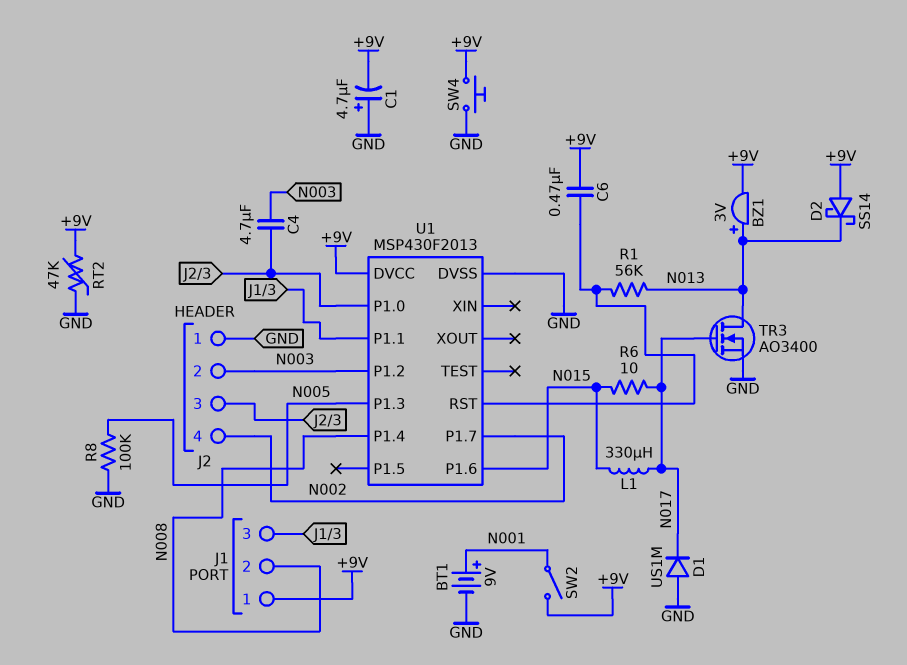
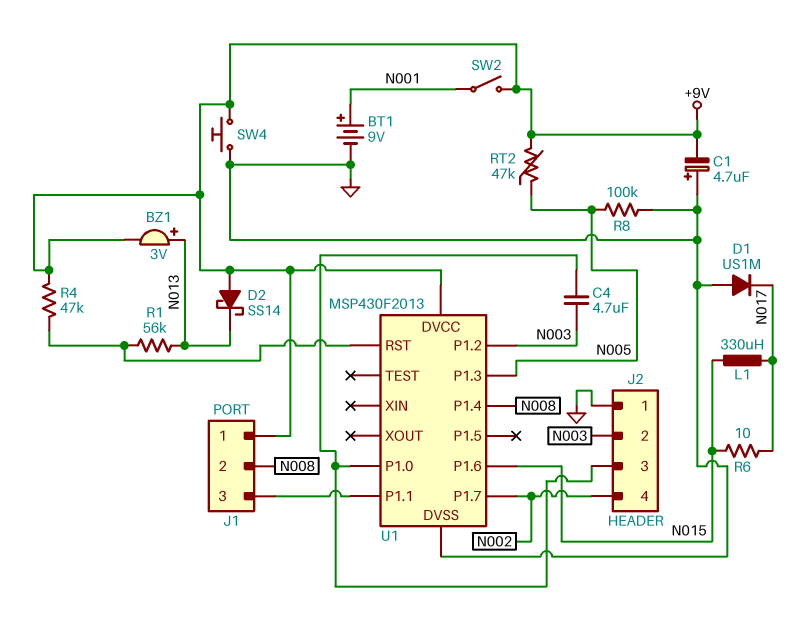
C6: 470nF (+9V, U1/RST) -> none
R4: none -> 47k (+9V, U1/RST)
RT2: 47k (+9V, GND) -> 47k (+9V, N005)
TR3: NMOS AO3400 (G N017, D N013, S GND) -> none

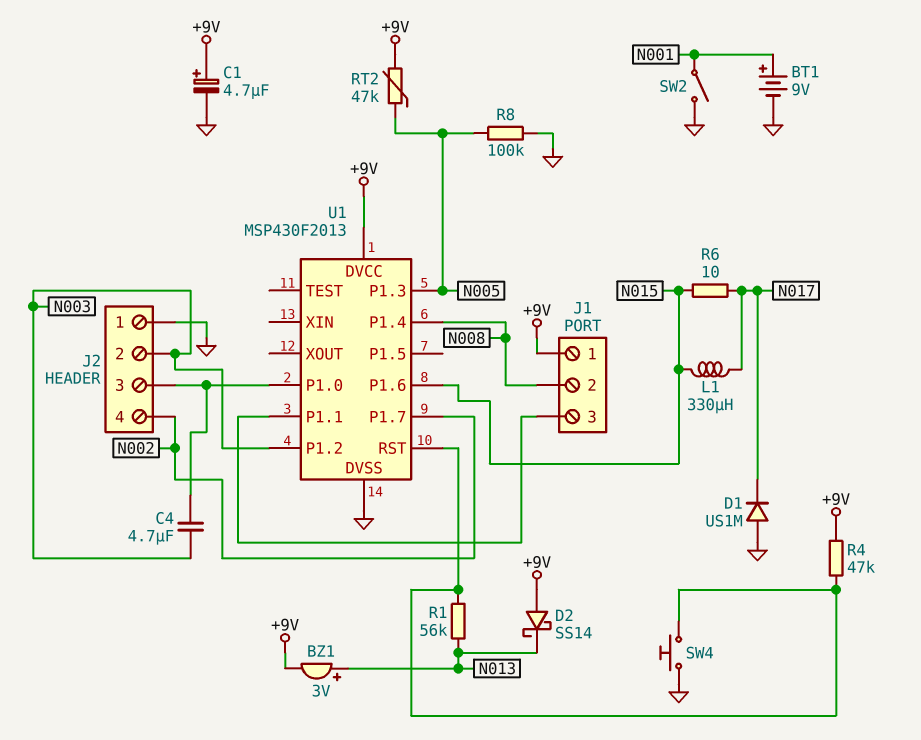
C1: 4.7uF (plus GND, minus +9V) -> 4.7uF (plus +9V, minus GND)
SW2: switch (+9V, N001) -> switch (GND, N001)
SW4: button (+9V, GND) -> button (GND, U1/RST)

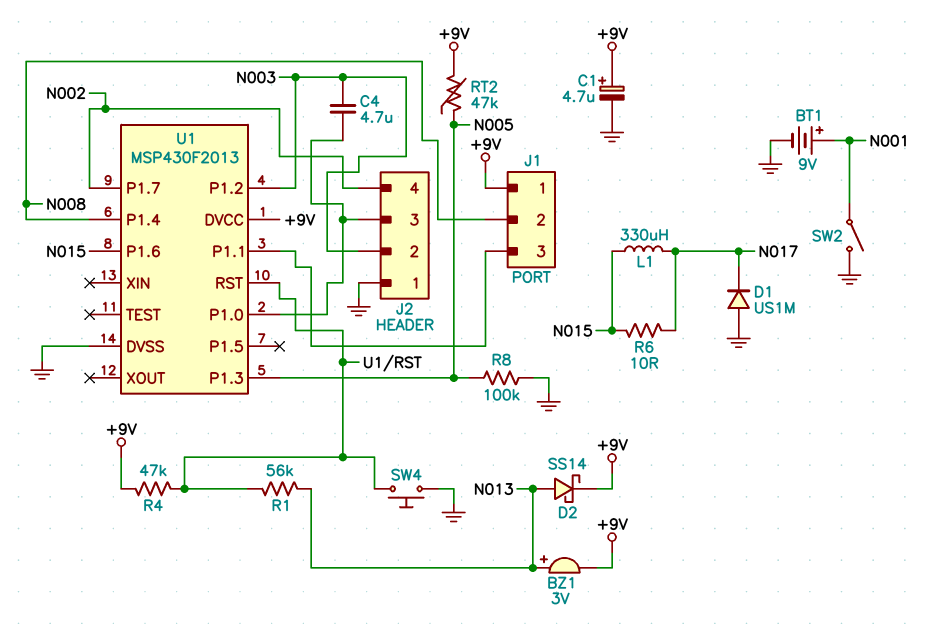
D2: schottky SS14 (A +9V, K N013) -> schottky SS14 (A N013, K +9V)

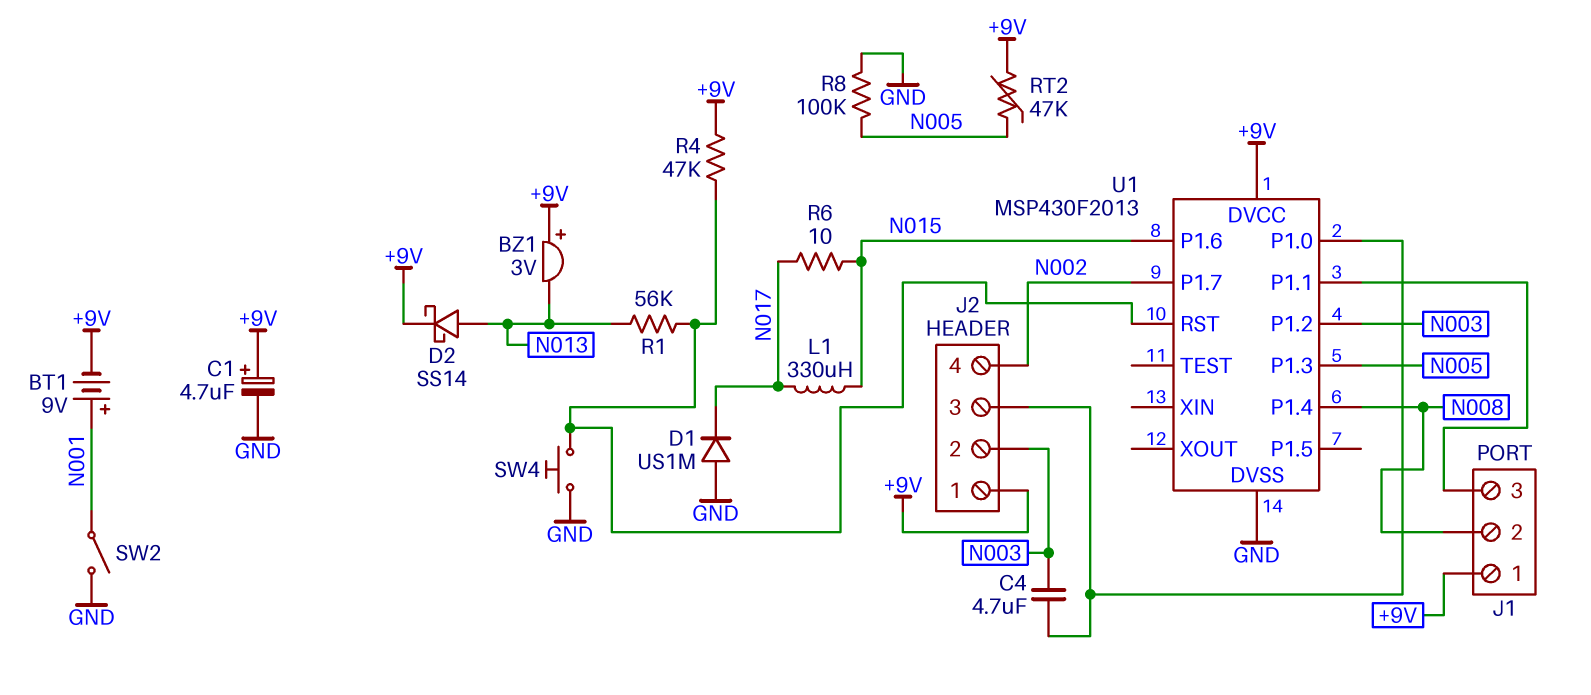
BT1: 9V (plus N001, minus GND) -> 9V (plus N001, minus +9V)
BZ1: buzzer 3V (plus N013, minus +9V) -> buzzer 3V (plus +9V, minus N013)
J2 pin 1: GND -> +9V

